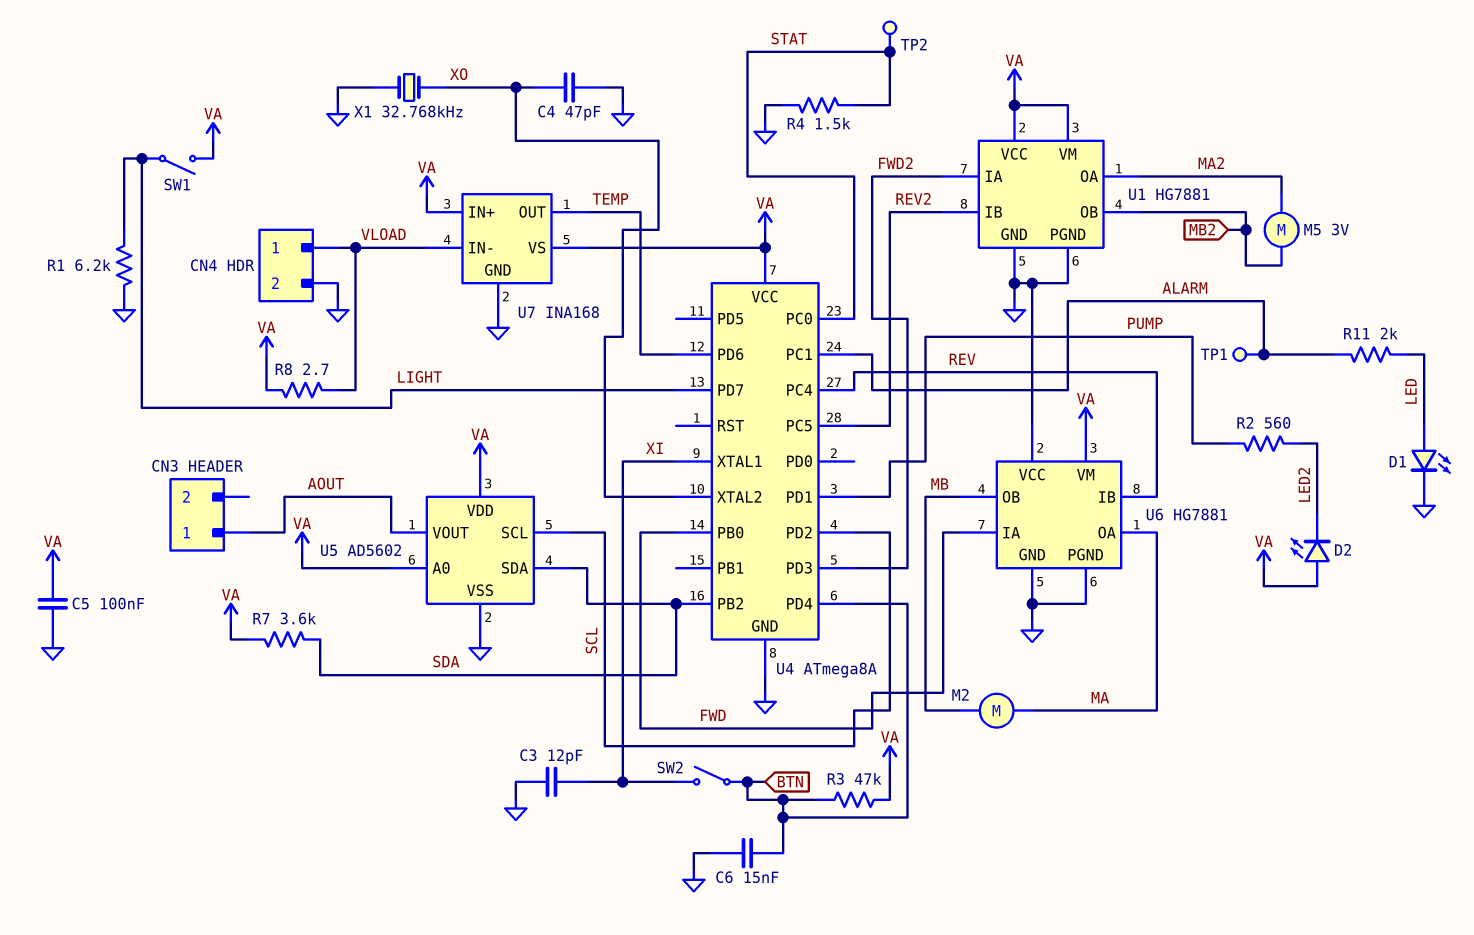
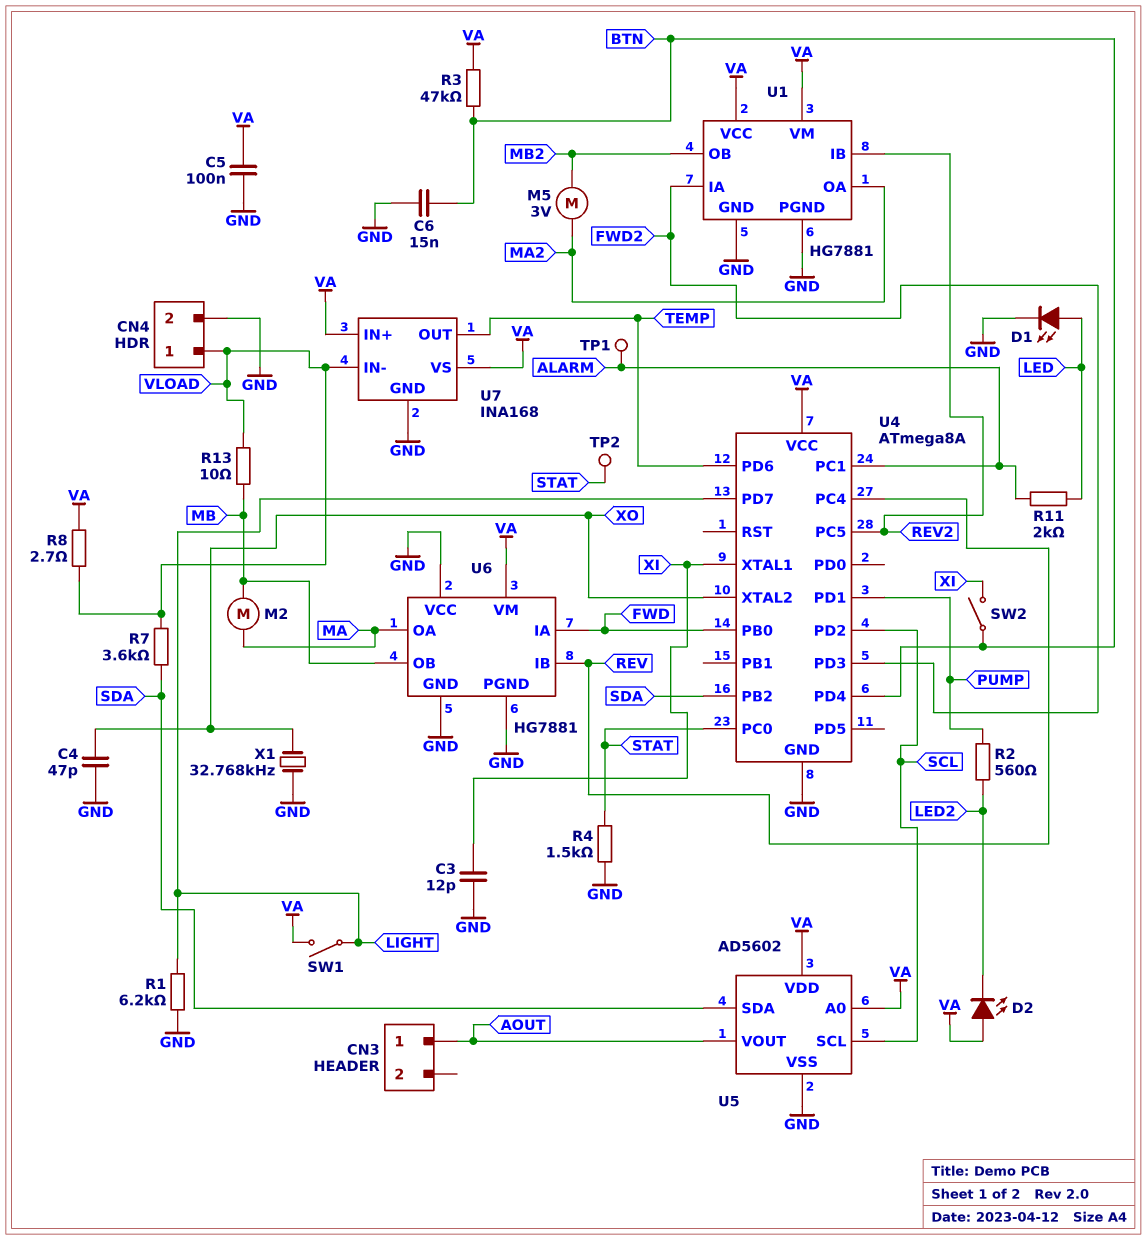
R7: 3.6k (SDA, VA) -> 3.6k (SDA, VLOAD)
R13: none -> 10 (MB, VLOAD)

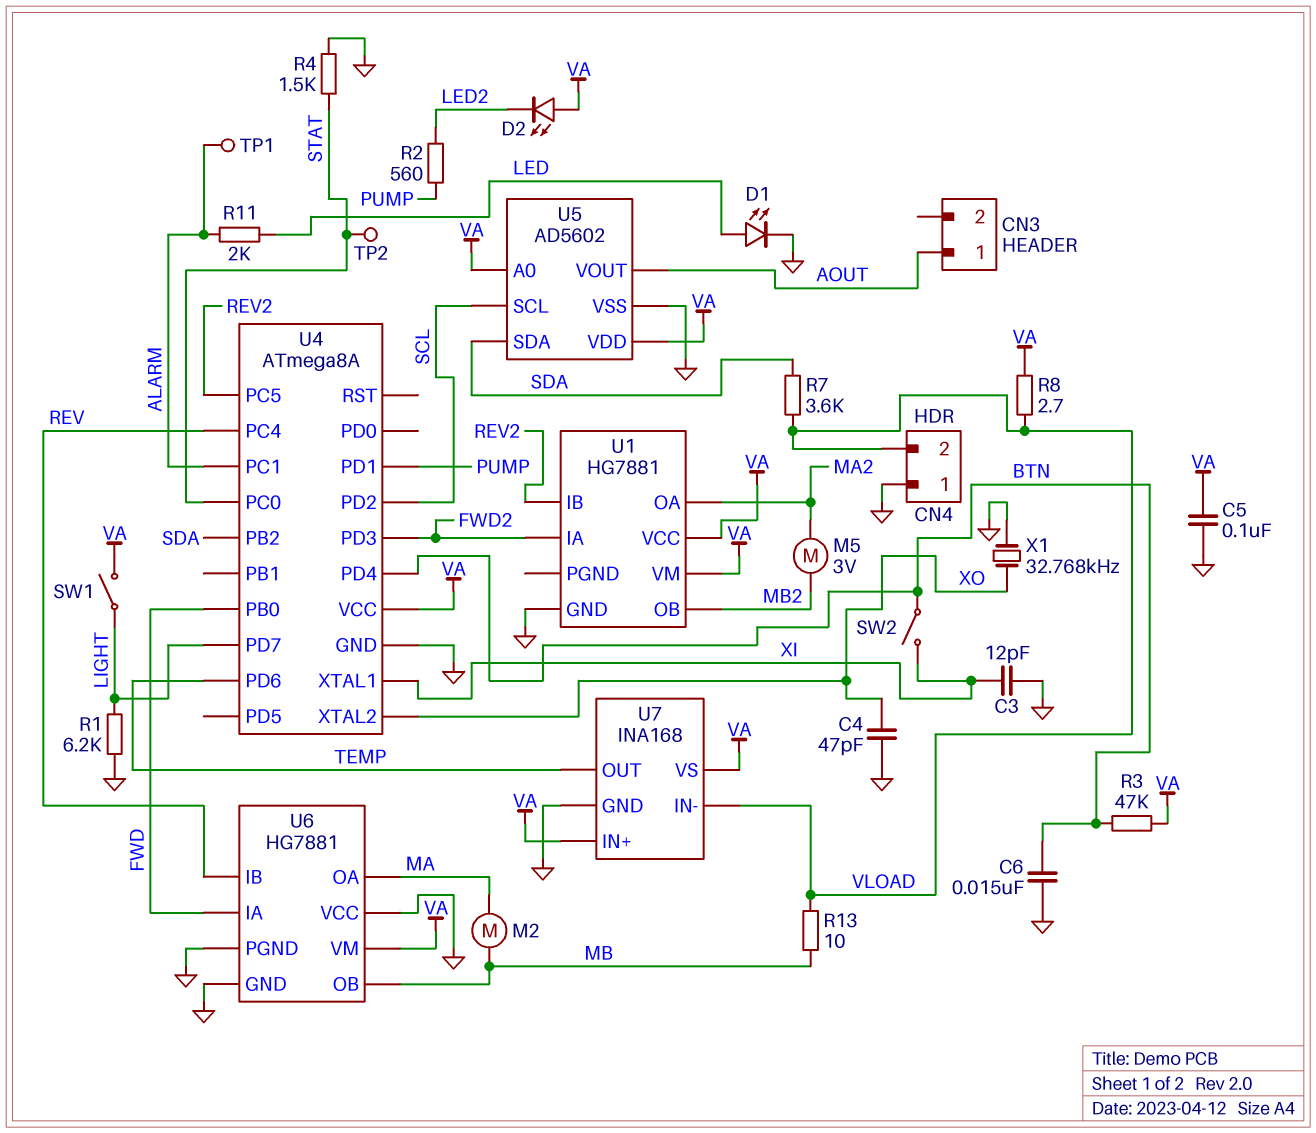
CN4 pin 1: VLOAD -> GND
CN4 pin 2: GND -> VLOAD
U1 pin PGND: GND -> none

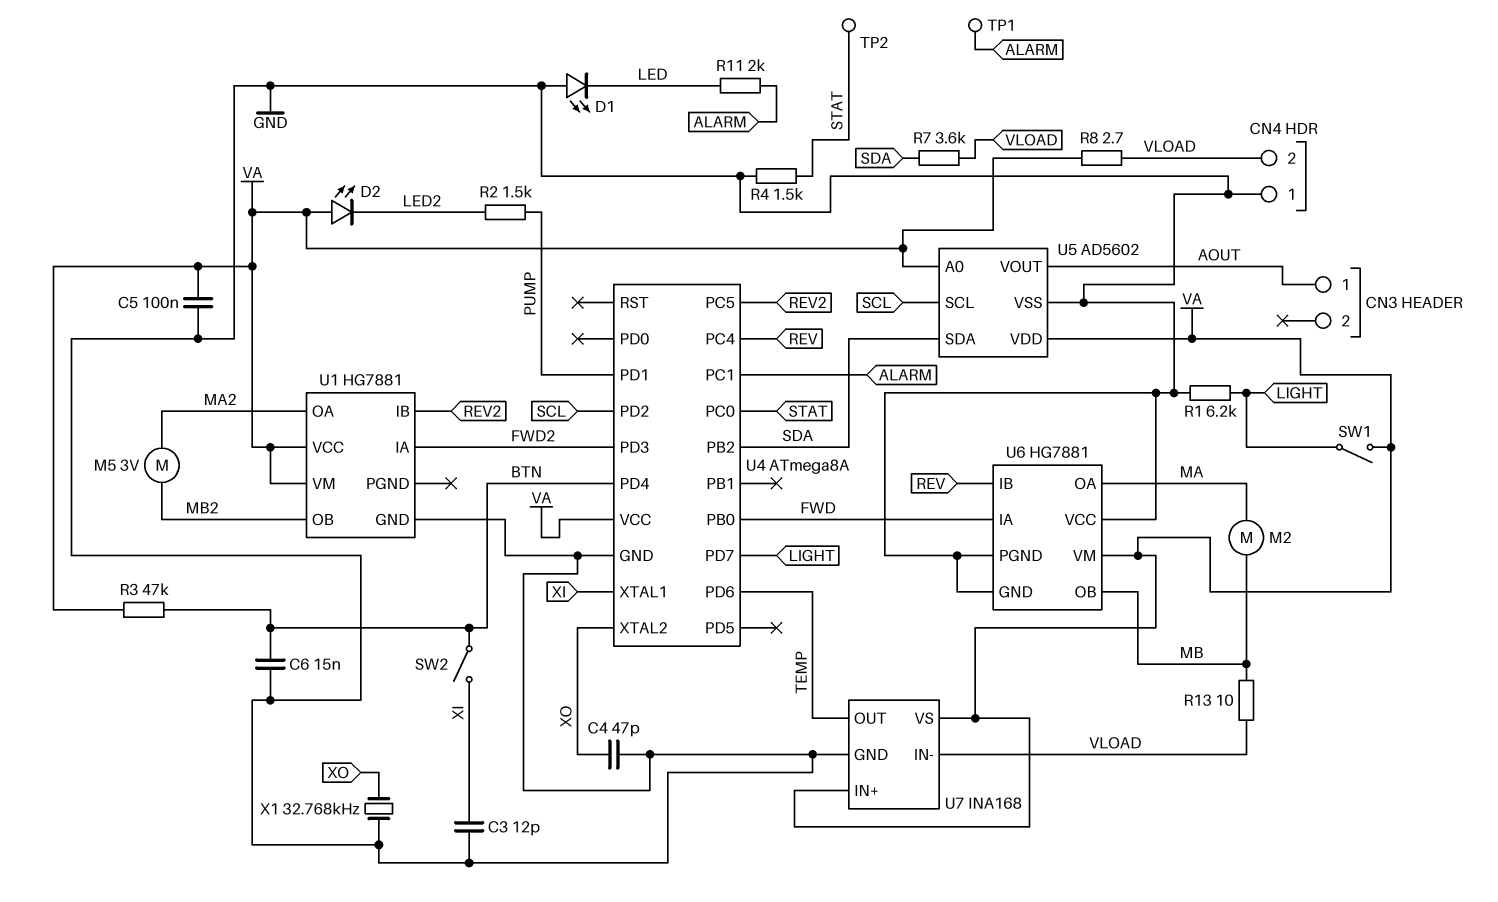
D1: LED (A LED, K GND) -> LED (A GND, K LED)
R2: 560 (LED2, PUMP) -> 1.5k (LED2, PUMP)

